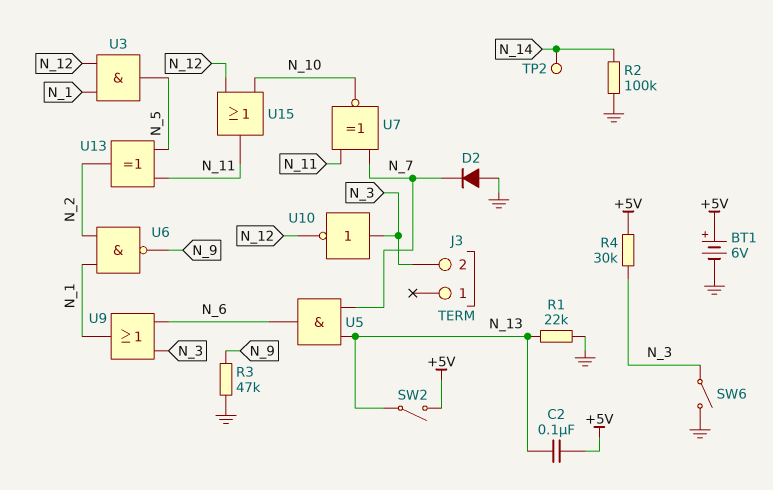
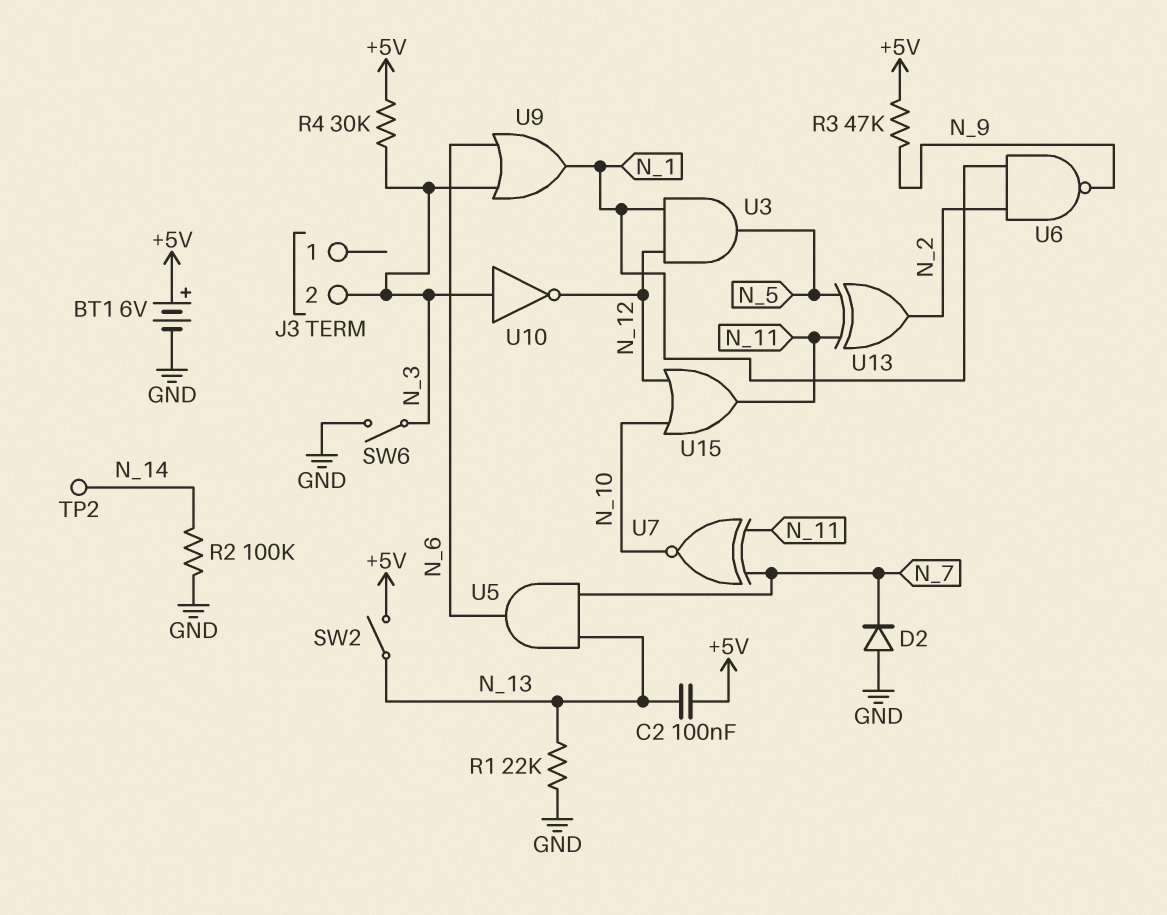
R3: 47k (GND, N_9) -> 47k (+5V, N_9)

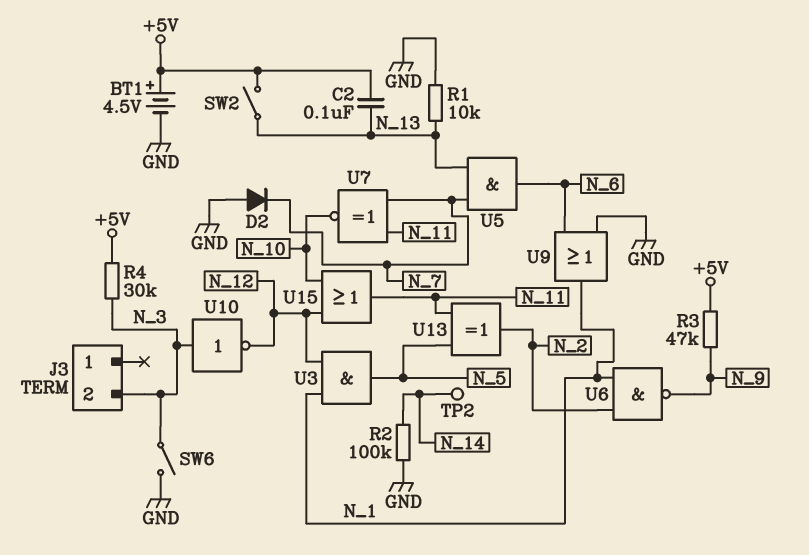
BT1: 6V (plus +5V, minus GND) -> 4.5V (plus +5V, minus GND)
R1: 22k (GND, N_13) -> 10k (GND, N_13)
U9: OR (in N_3, in N_6, out N_1) -> OR (in GND, in N_6, out N_1)

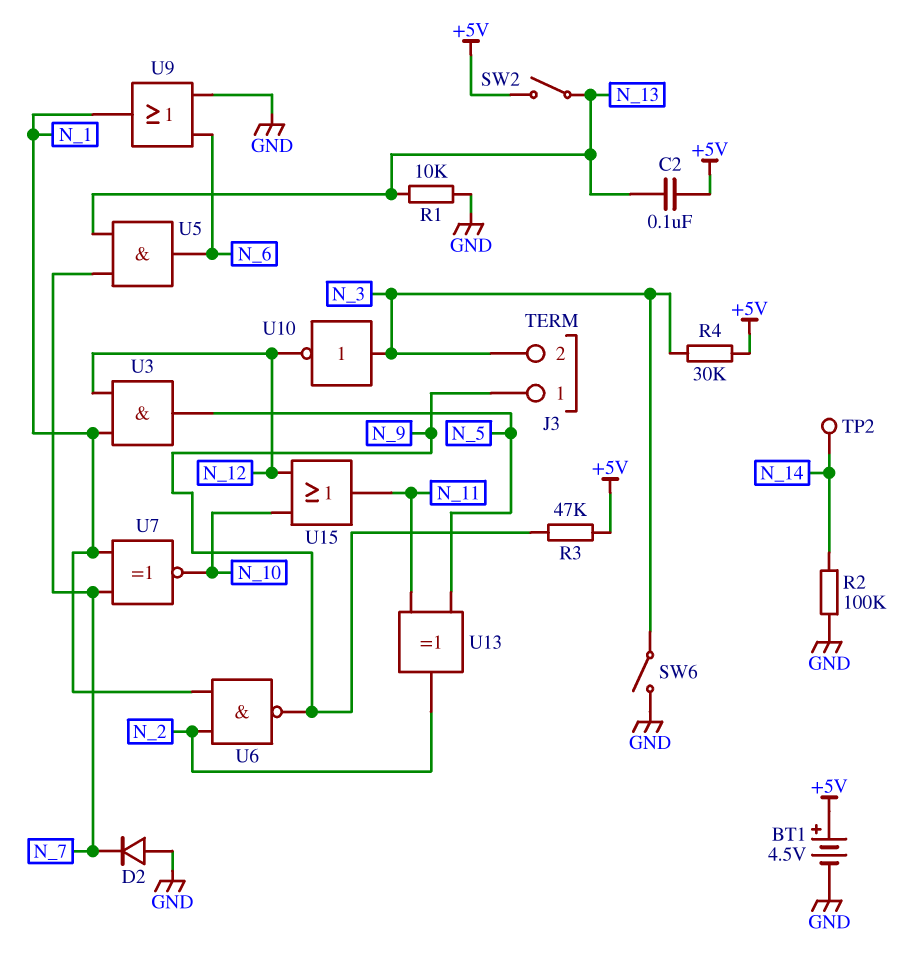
J3 pin 1: none -> N_9
U7: XNOR (in N_7, in N_11, out N_10) -> XNOR (in N_1, in N_7, out N_10)

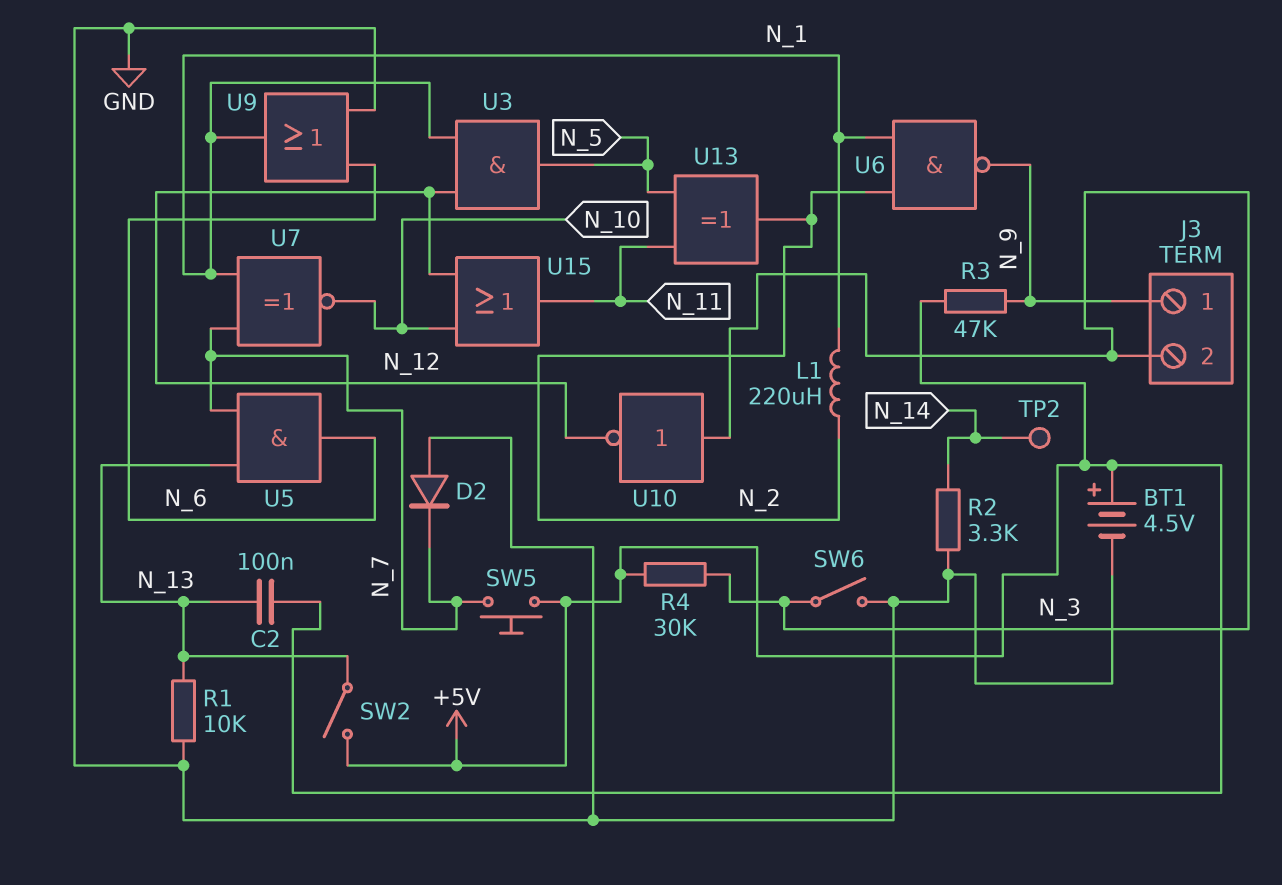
L1: none -> 220uH (N_1, N_2)
R2: 100k (GND, N_14) -> 3.3k (GND, N_14)
SW5: none -> button (+5V, N_7)

